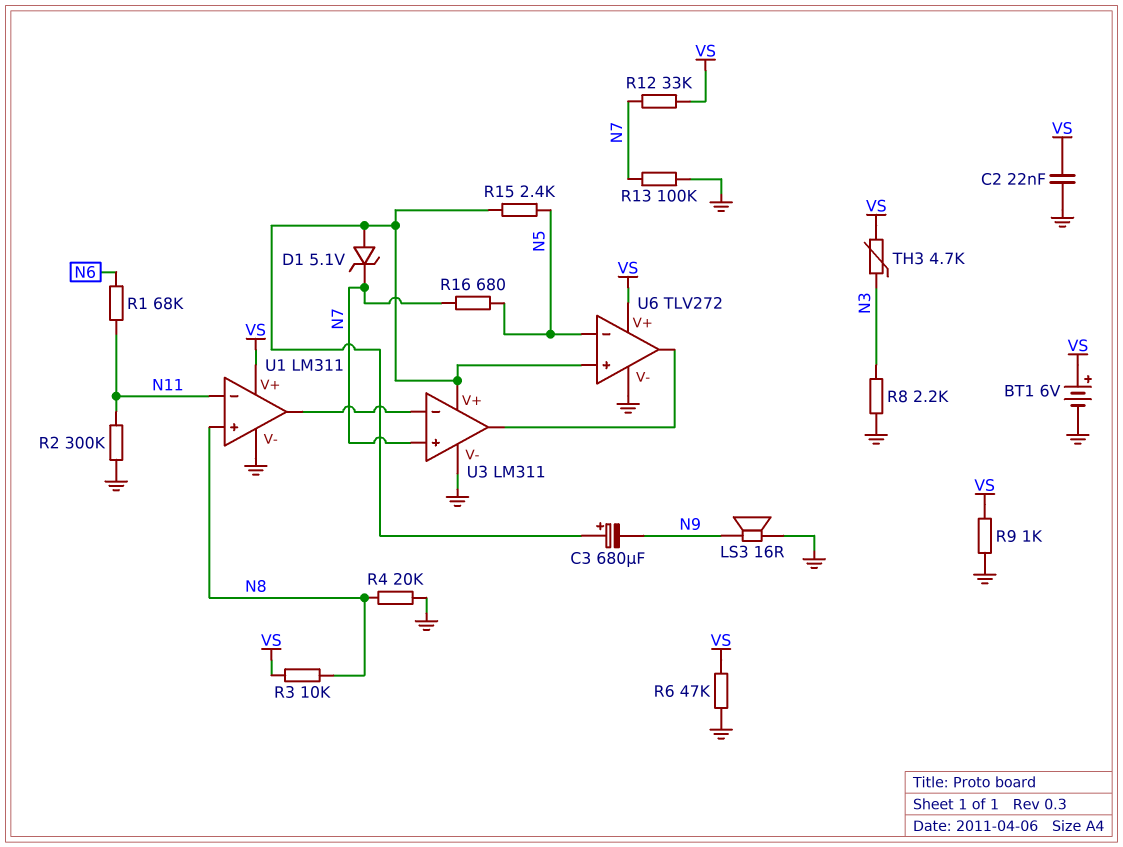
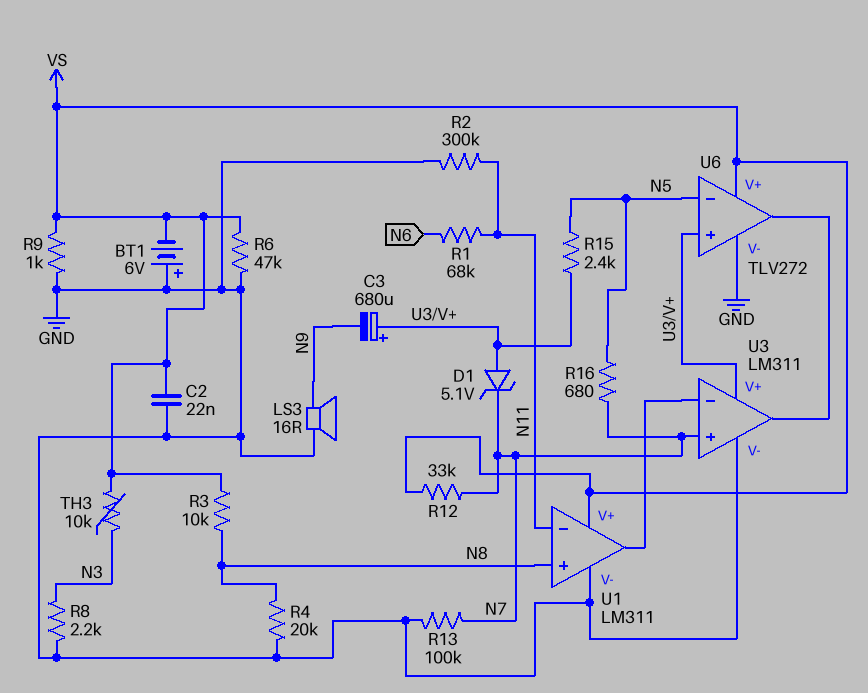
BT1: 6V (plus VS, minus GND) -> 6V (plus GND, minus VS)
TH3: 4.7k (N3, VS) -> 10k (N3, VS)

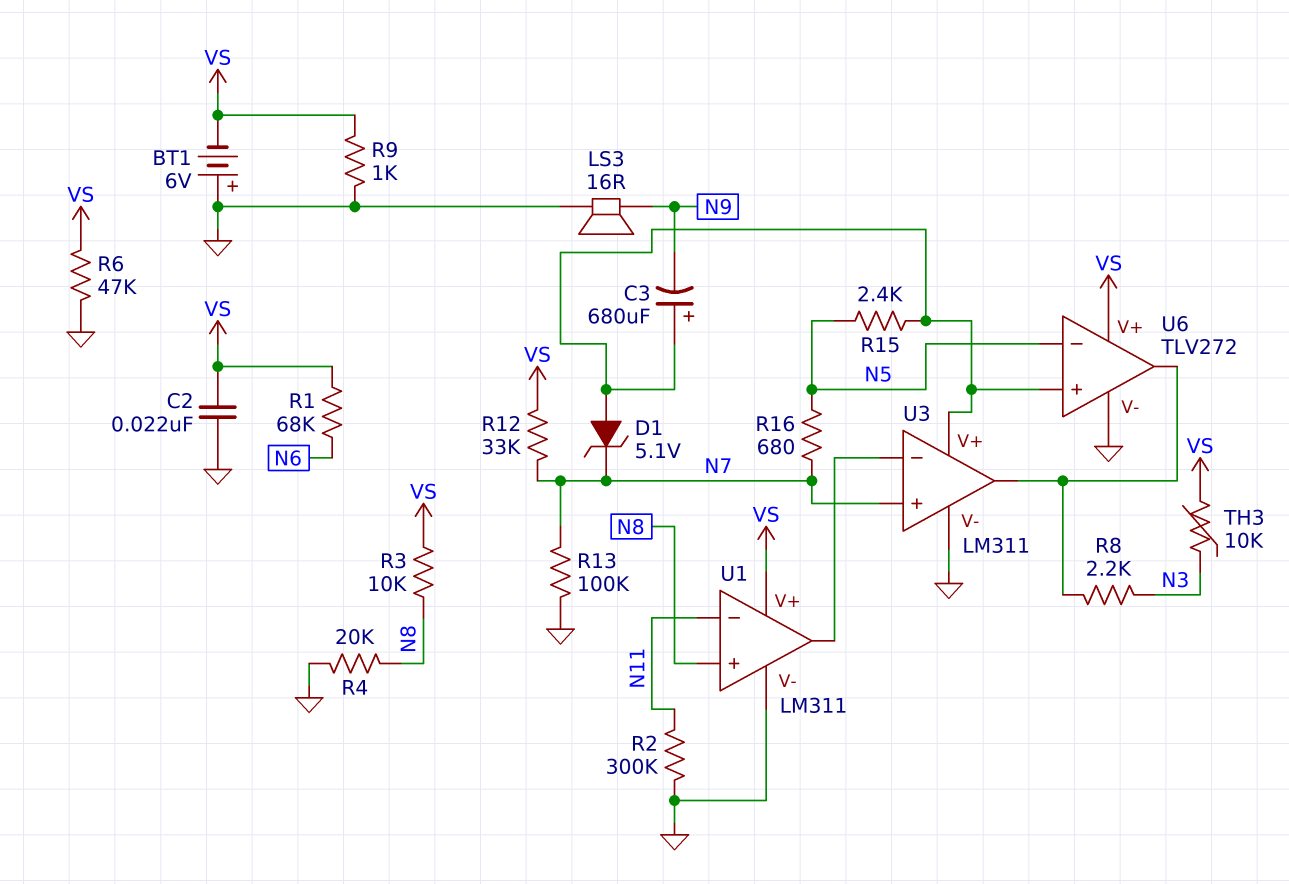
R1: 68k (N6, N11) -> 68k (N6, VS)
R8: 2.2k (GND, N3) -> 2.2k (N3, U3/out)

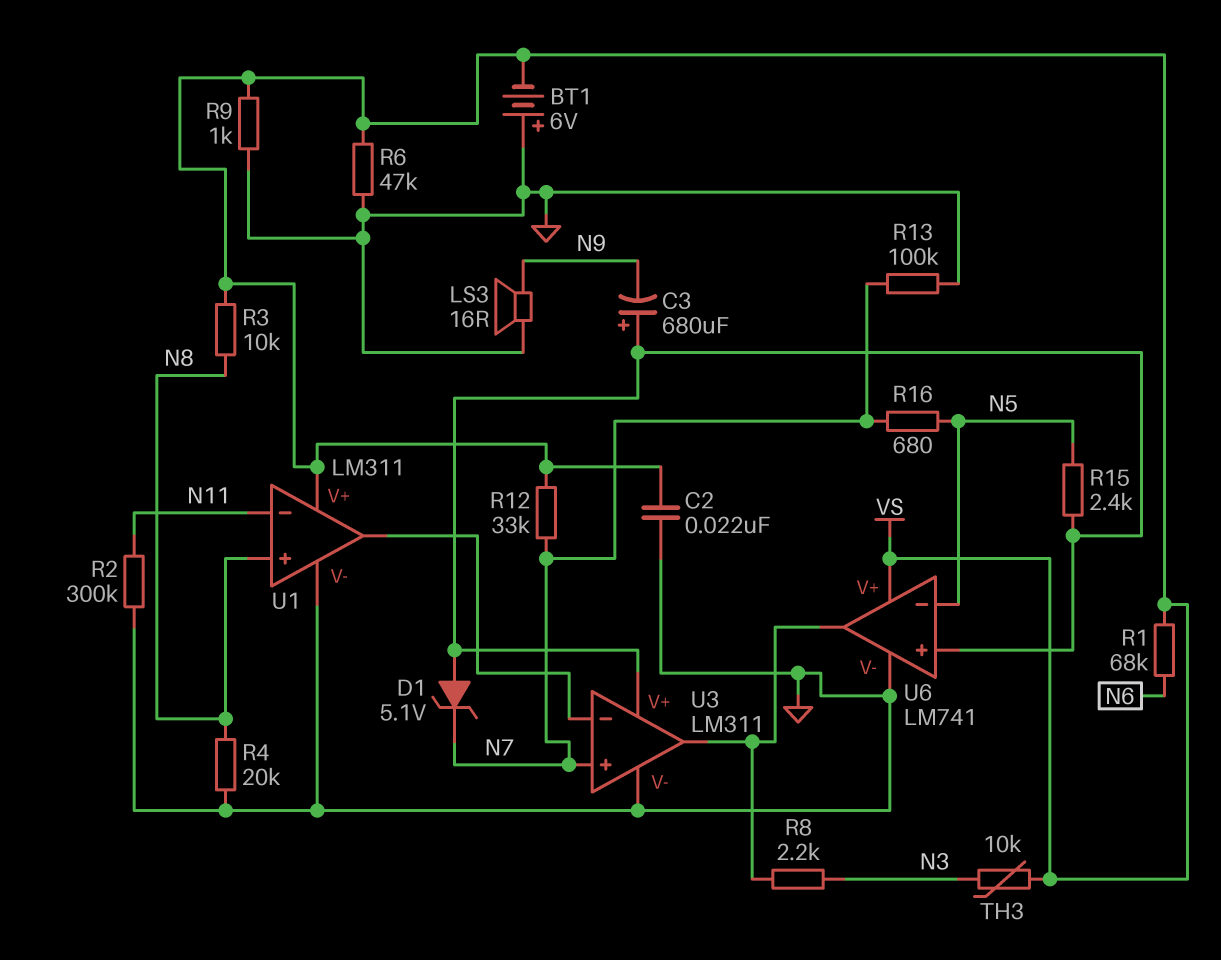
U6: TLV272 -> LM741

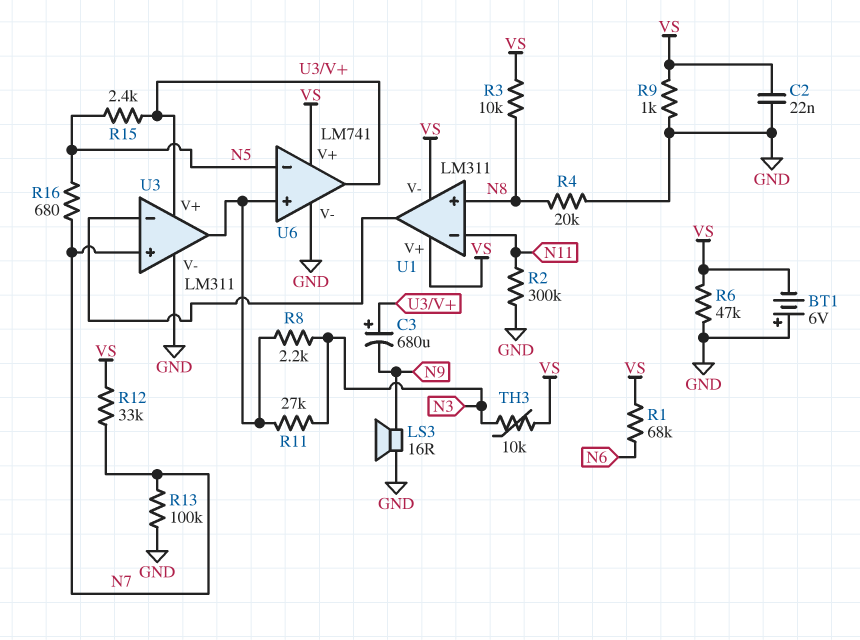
D1: zener 5.1V (A U3/V+, K N7) -> none
R11: none -> 27k (N3, U3/out)
U1 pin V-: GND -> VS
U6 pin in+: U3/V+ -> U3/out
U6 pin out: U3/out -> U3/V+

